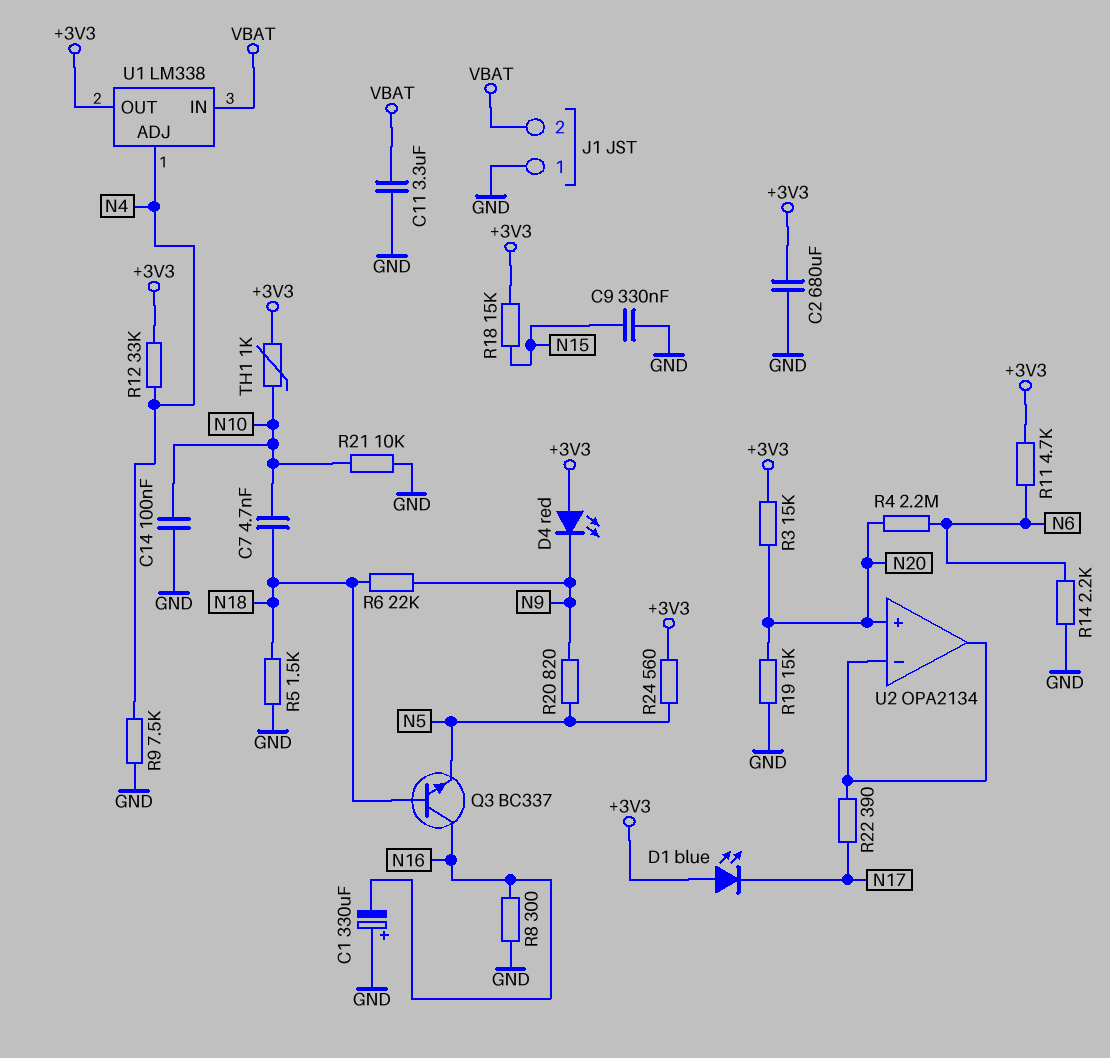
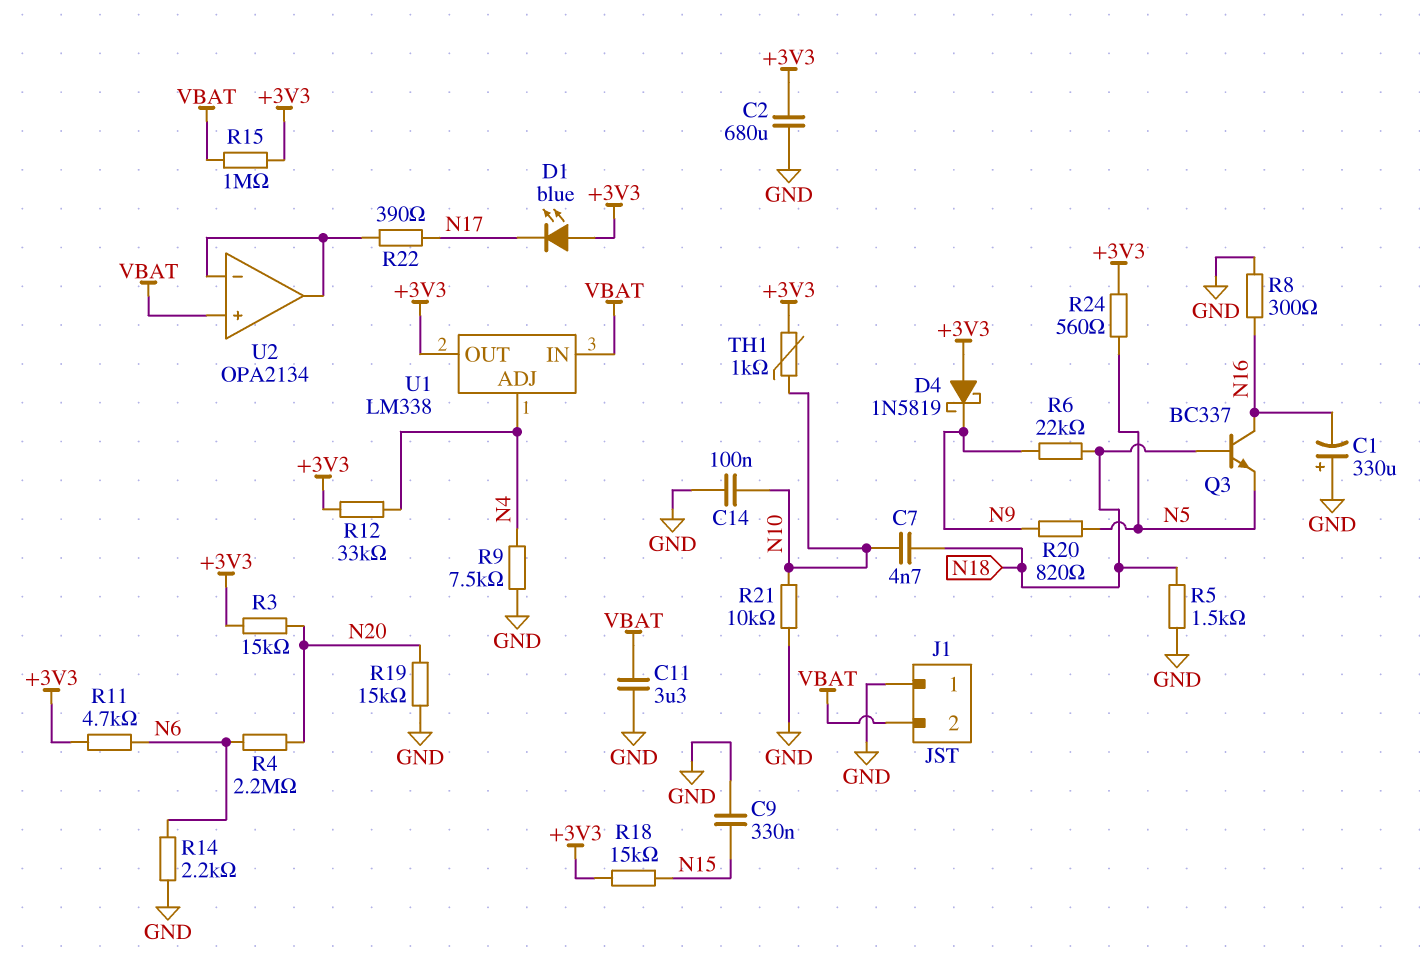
D4: LED red (A +3V3, K N9) -> schottky 1N5819 (A +3V3, K N9)
R15: none -> 1M (+3V3, VBAT)
U2 pin in+: N20 -> VBAT

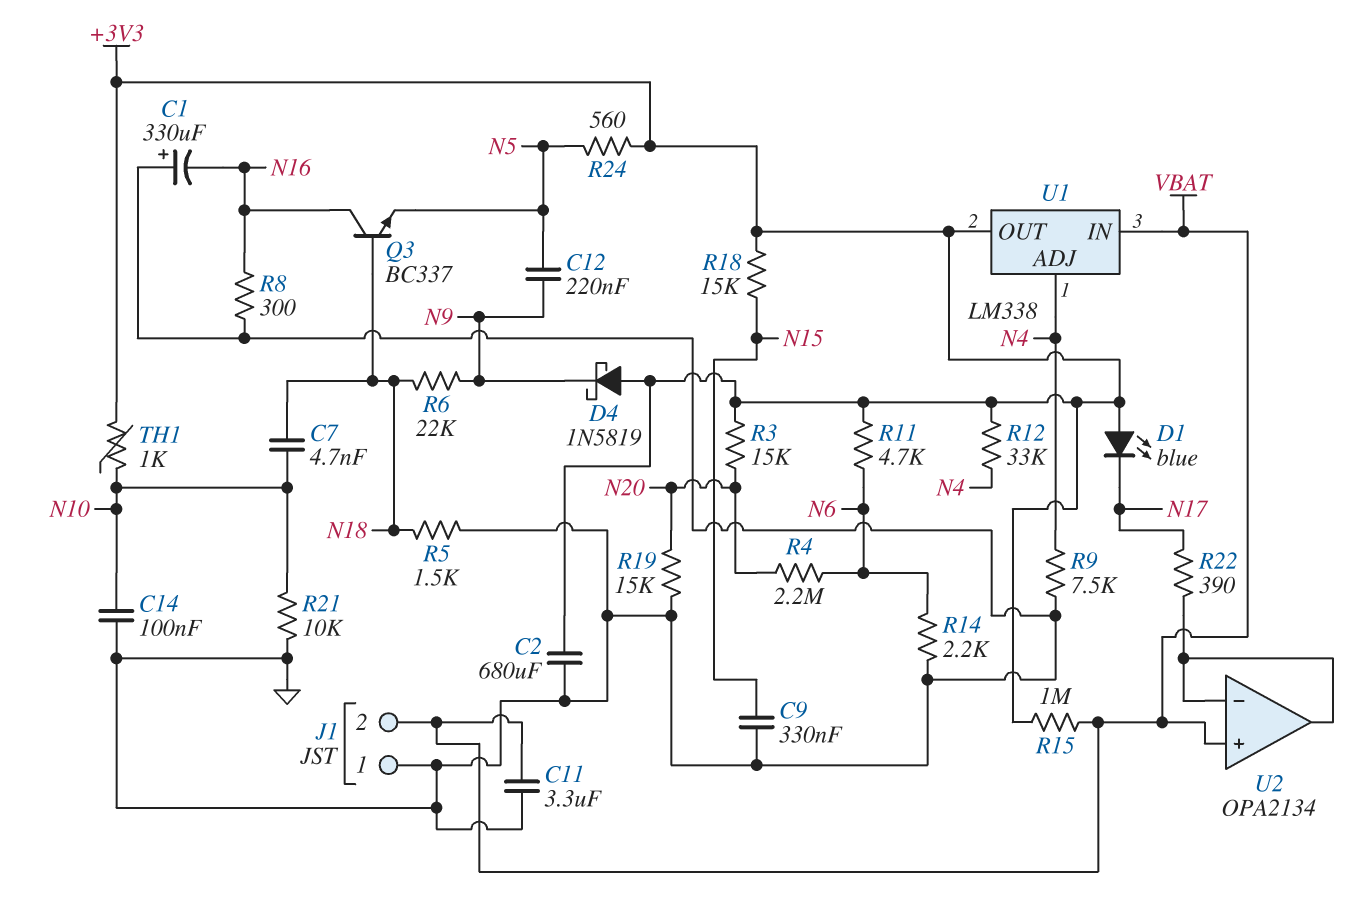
C12: none -> 220nF (N5, N9)
R20: 820 (N5, N9) -> none

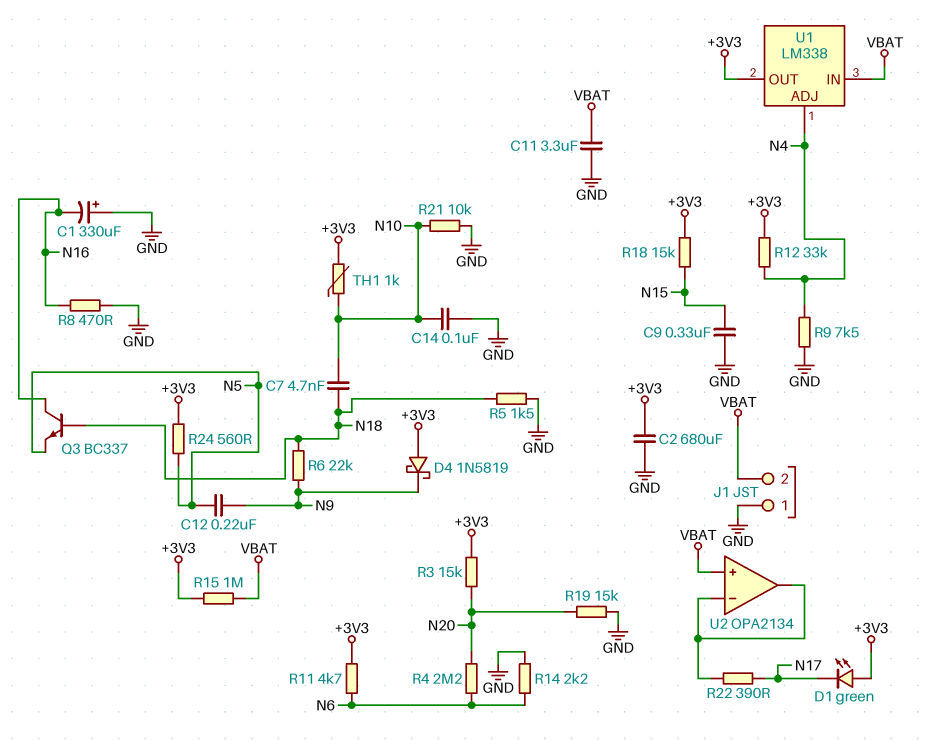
D1: LED blue (A +3V3, K N17) -> LED green (A +3V3, K N17)
R8: 300 (GND, N16) -> 470 (GND, N16)

